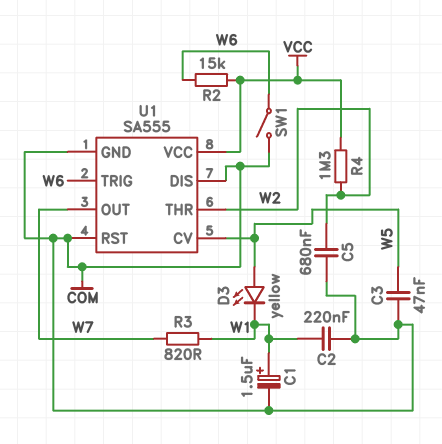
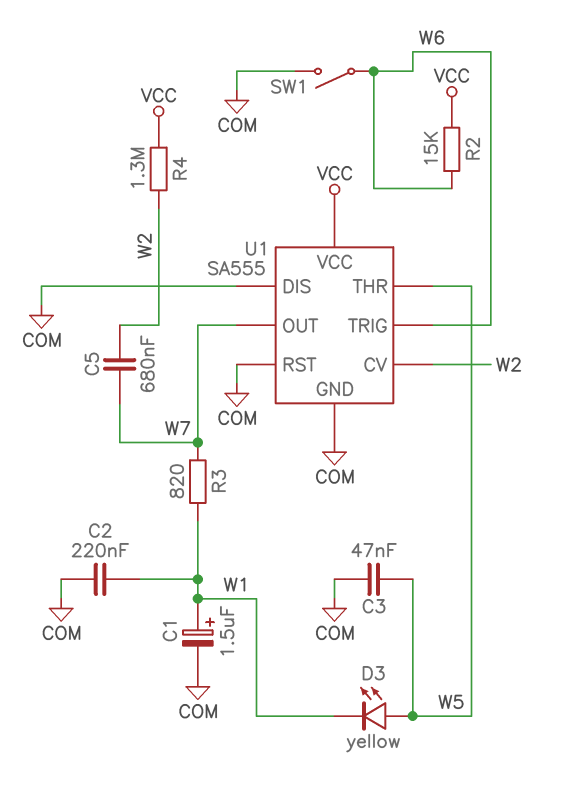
C5: 680nF (COM, W2) -> 680nF (W2, W7)
U1 pin CV: W5 -> W2
U1 pin THR: W2 -> W5

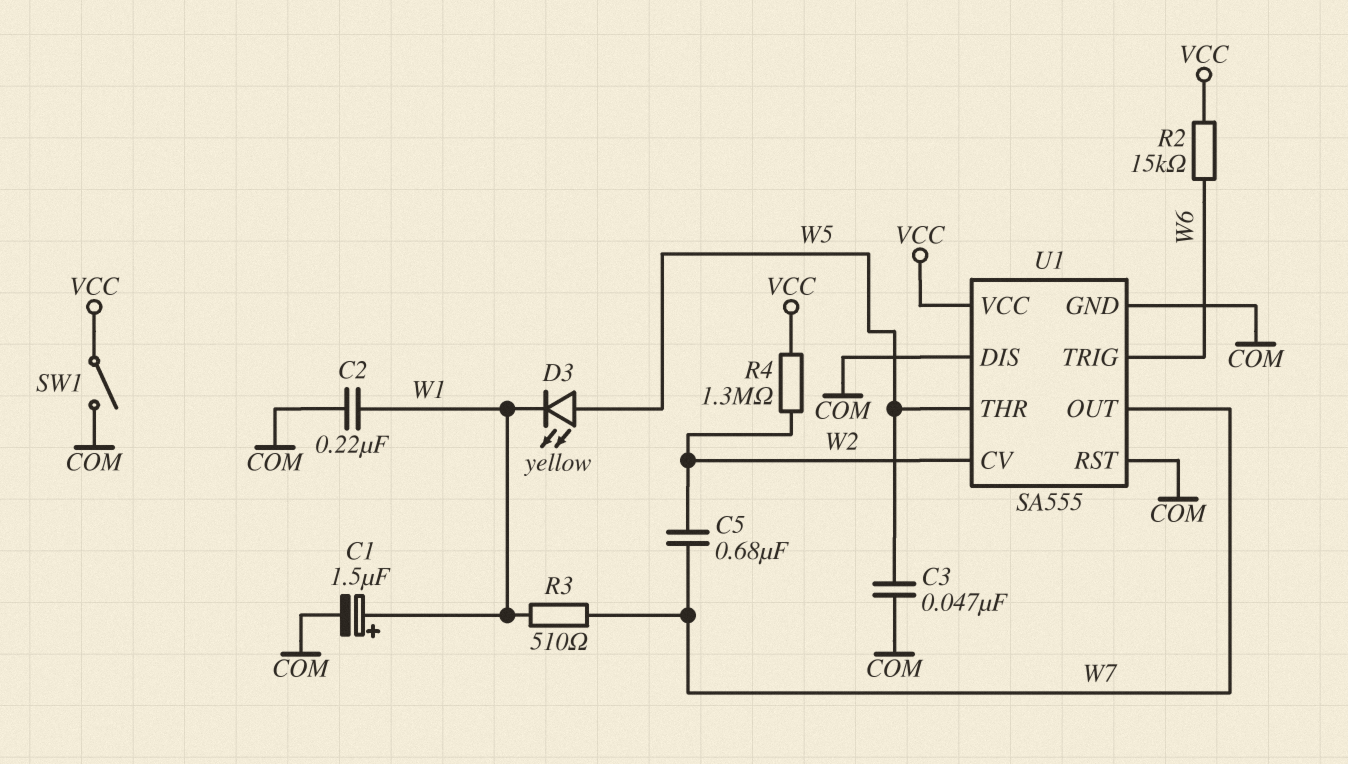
R3: 820 (W1, W7) -> 510 (W1, W7)
SW1: switch (COM, W6) -> switch (COM, VCC)

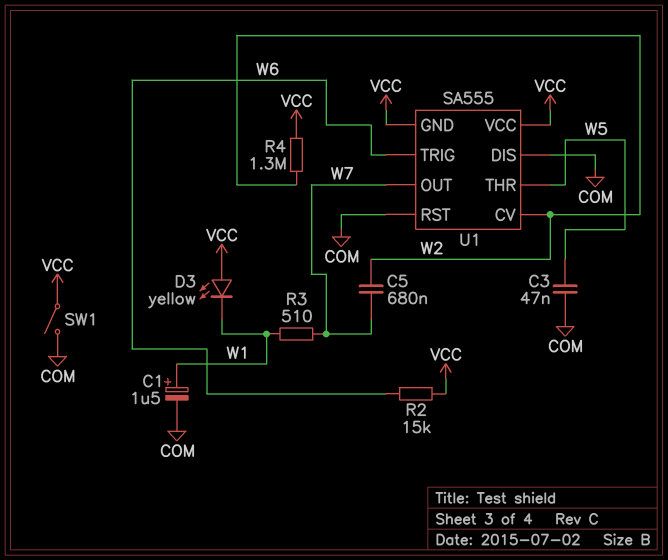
C2: 220nF (COM, W1) -> none
D3: LED yellow (A W5, K W1) -> LED yellow (A VCC, K W1)
U1 pin GND: COM -> VCC

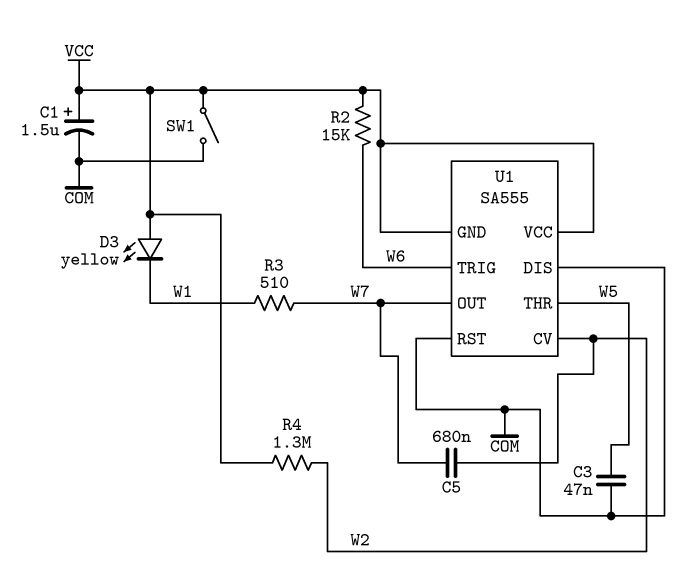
C1: 1.5uF (plus W1, minus COM) -> 1.5uF (plus VCC, minus COM)

